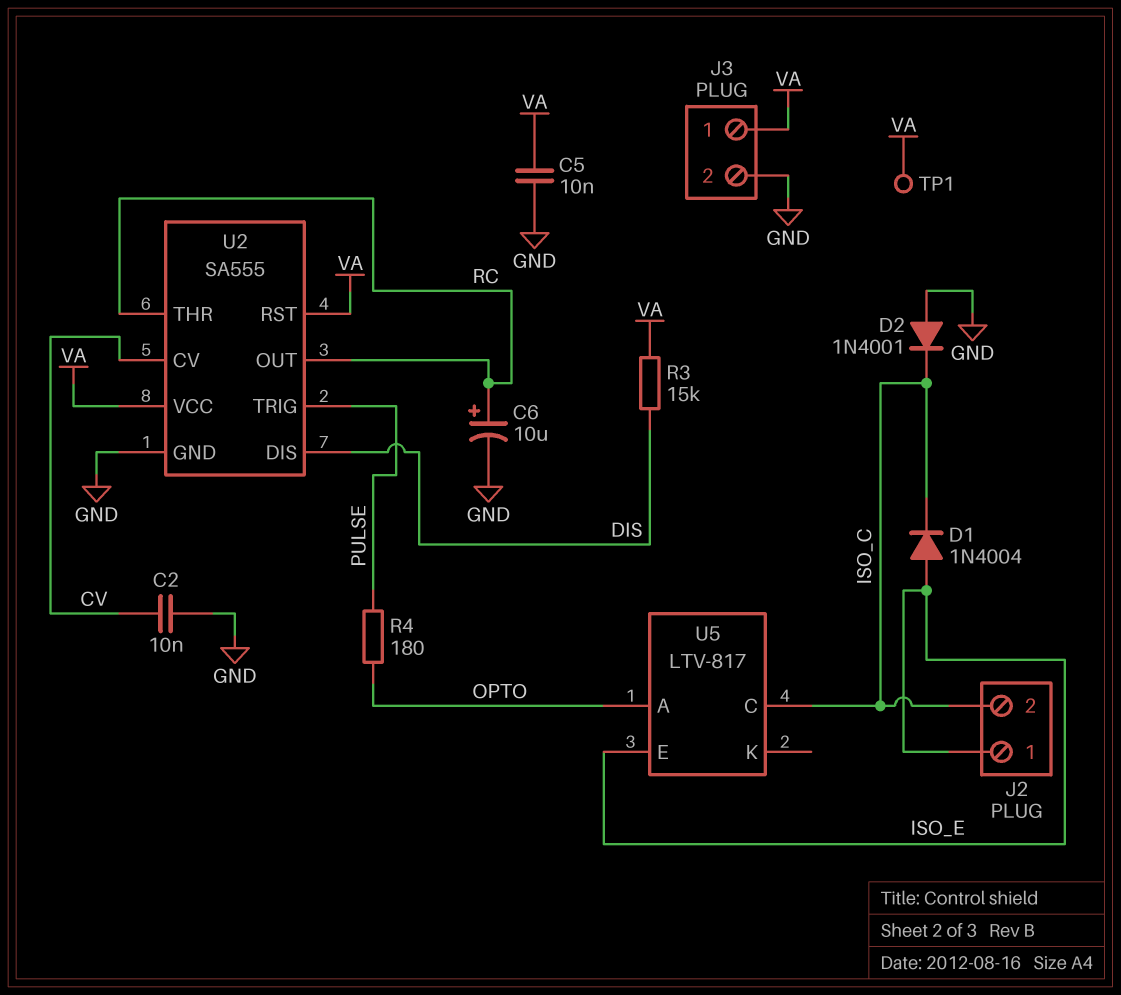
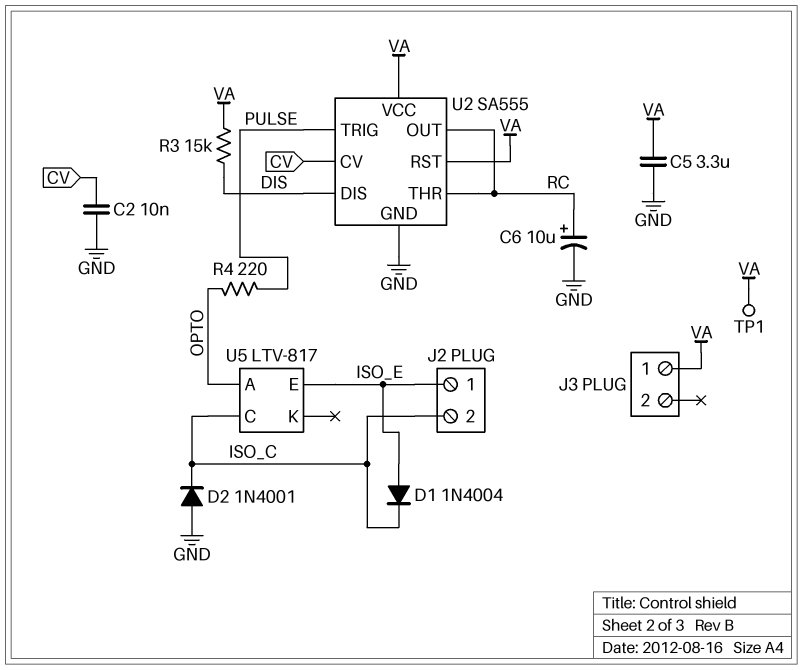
C5: 10nF (GND, VA) -> 3.3uF (GND, VA)
J3 pin 2: GND -> none
R4: 180 (OPTO, PULSE) -> 220 (OPTO, PULSE)

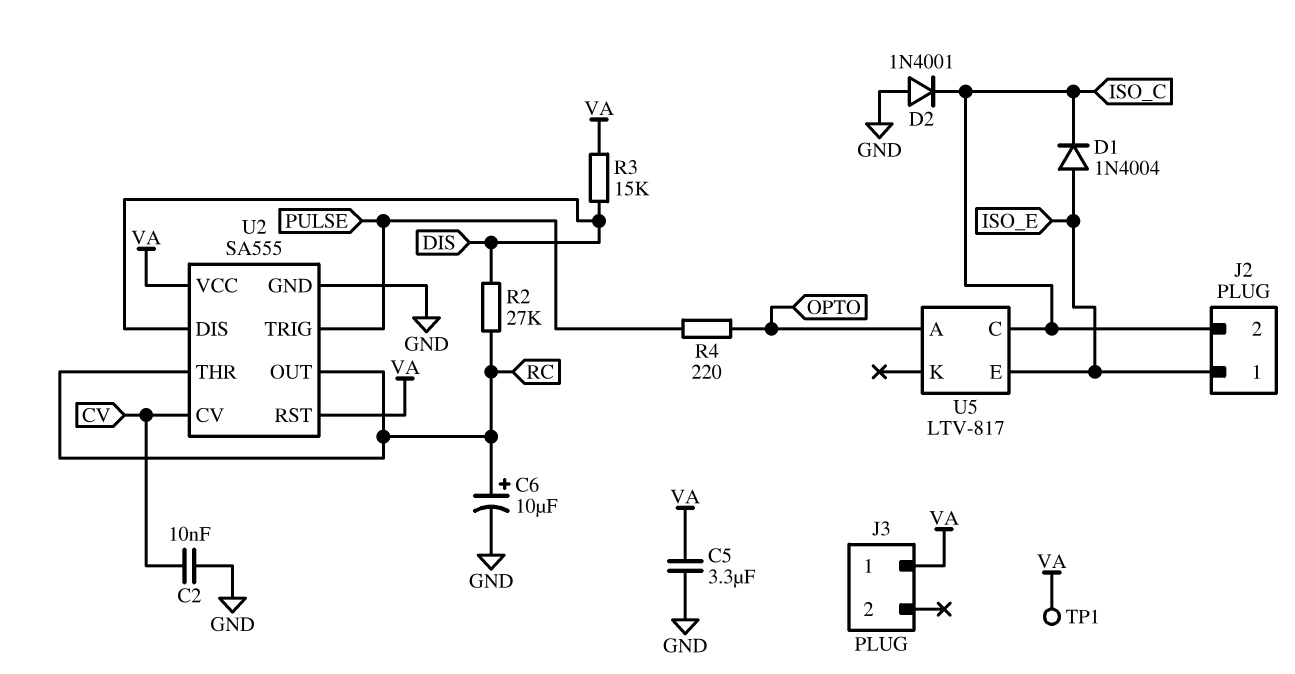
R2: none -> 27k (DIS, RC)

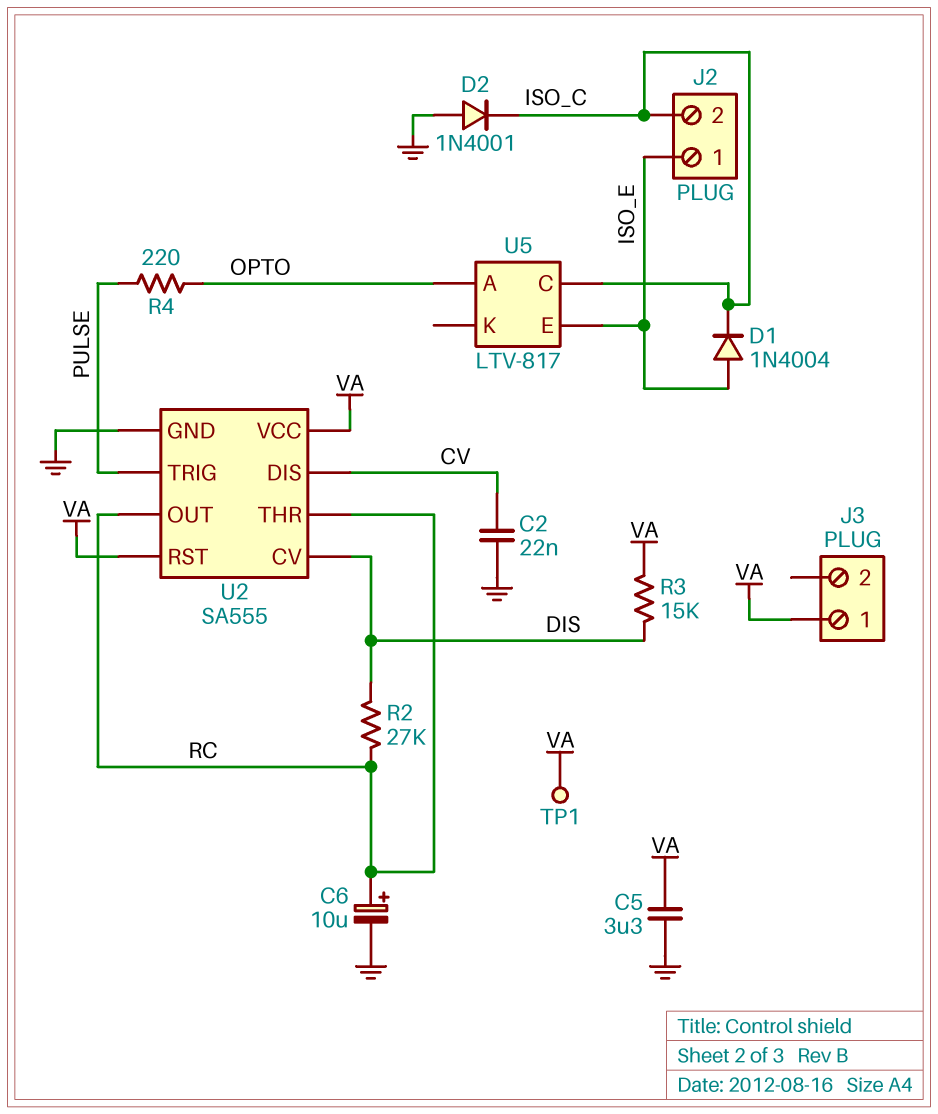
C2: 10nF (CV, GND) -> 22nF (CV, GND)
U2 pin CV: CV -> DIS
U2 pin DIS: DIS -> CV

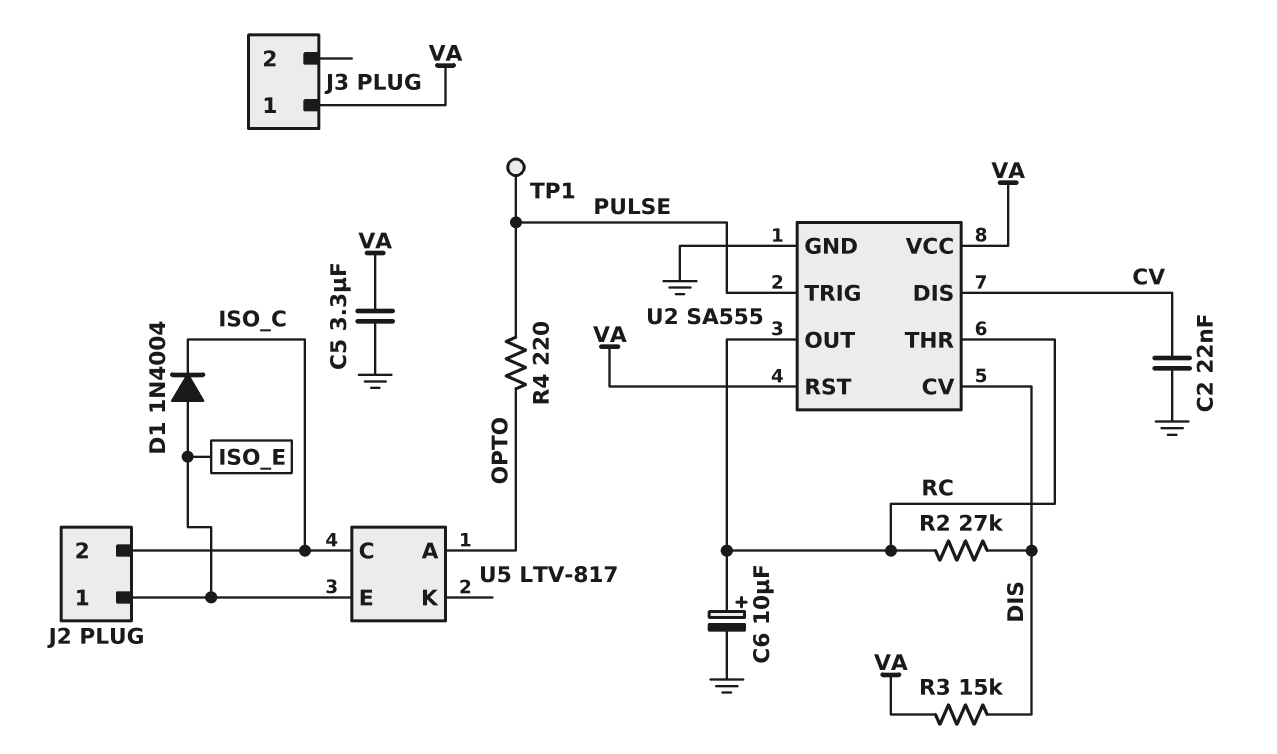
D2: diode 1N4001 (A GND, K ISO_C) -> none
TP1: test point (VA) -> test point (PULSE)

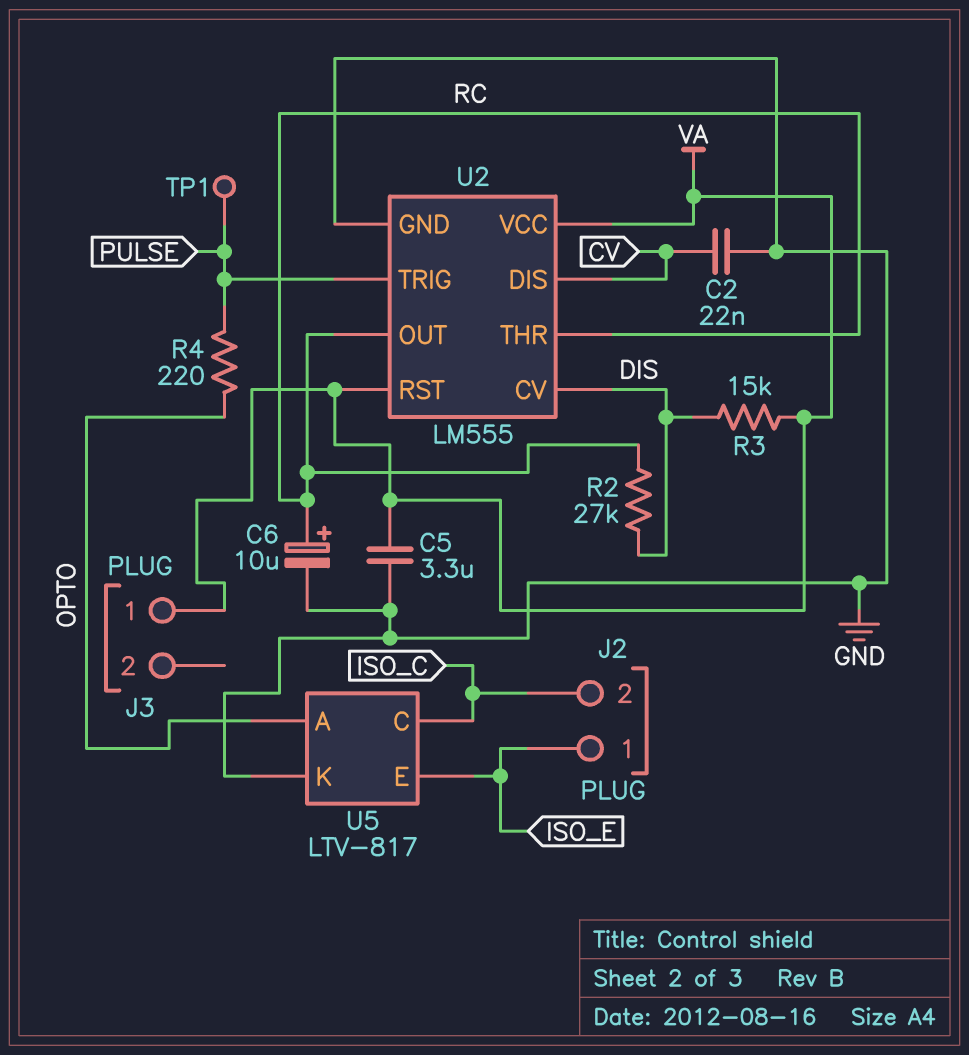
D1: diode 1N4004 (A ISO_E, K ISO_C) -> none
U2: SA555 -> LM555
U5 pin K: none -> GND

